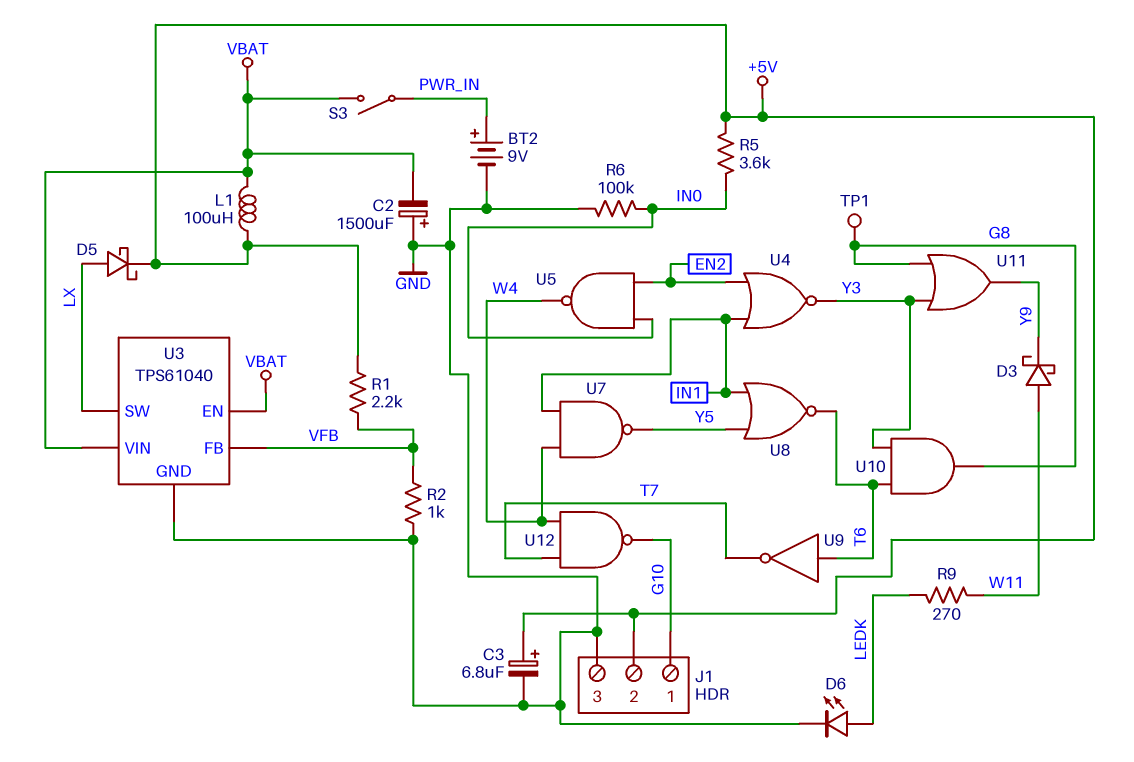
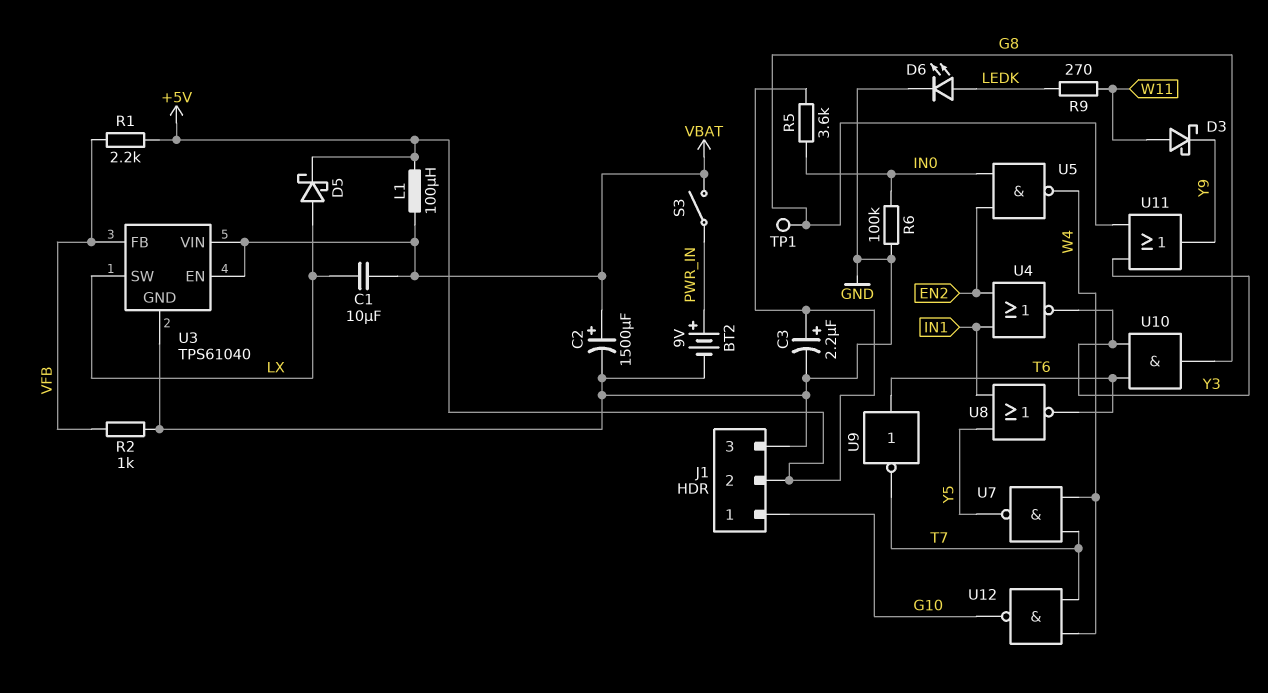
C1: none -> 10uF (LX, VBAT)
C2: 1500uF (plus GND, minus VBAT) -> 1500uF (plus VBAT, minus GND)
C3: 6.8uF (plus +5V, minus GND) -> 2.2uF (plus +5V, minus GND)
U7: NAND (in IN1, in W4, out Y5) -> NAND (in T7, in W4, out Y5)

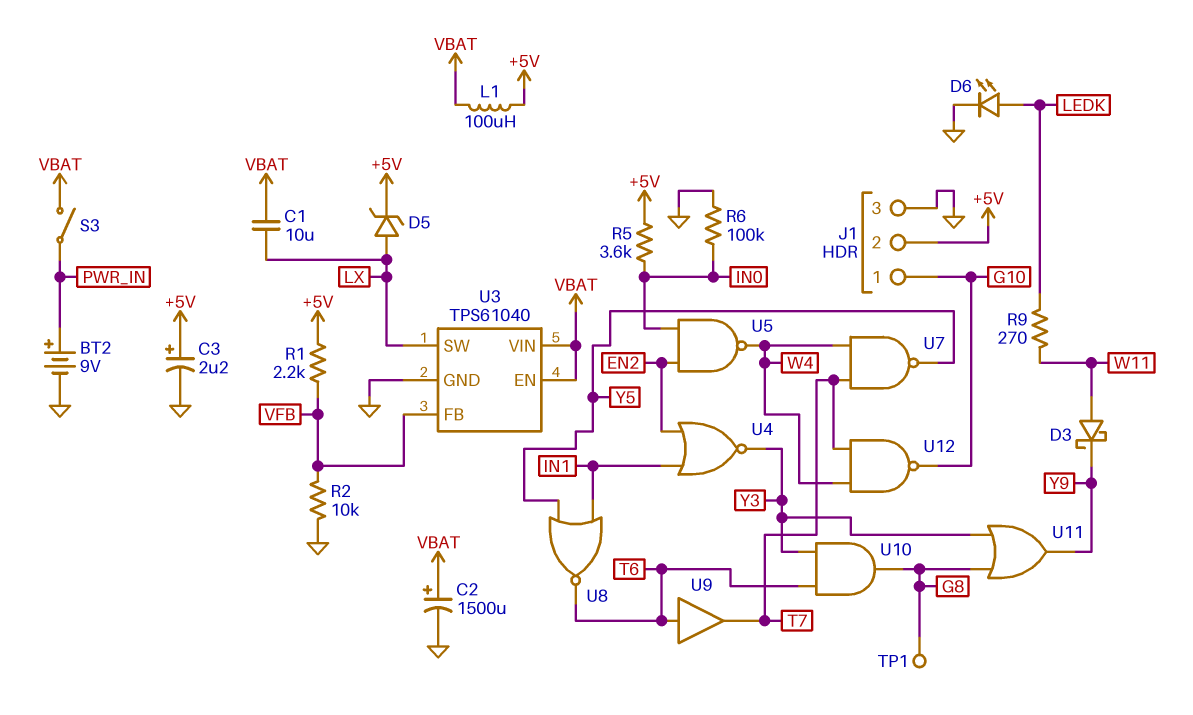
D5: schottky (A LX, K +5V) -> zener (A LX, K +5V)
R2: 1k (GND, VFB) -> 10k (GND, VFB)
U9: NOT (in T6, out T7) -> buffer (in T6, out T7)

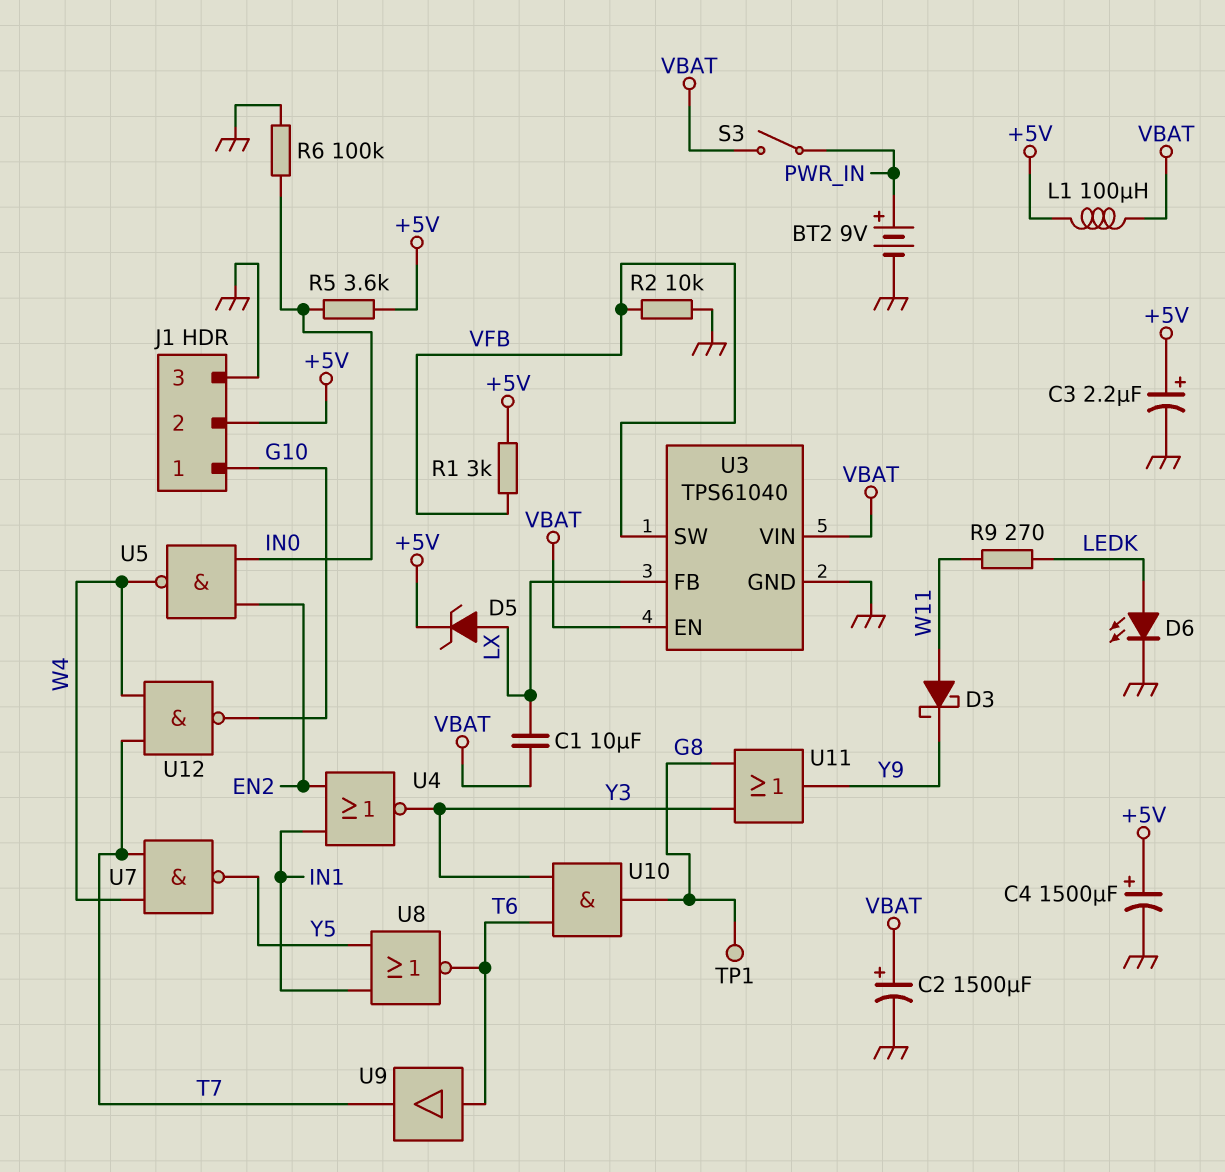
C4: none -> 1500uF (plus +5V, minus GND)
R1: 2.2k (+5V, VFB) -> 3k (+5V, VFB)
U3 pin FB: VFB -> LX
U3 pin SW: LX -> VFB

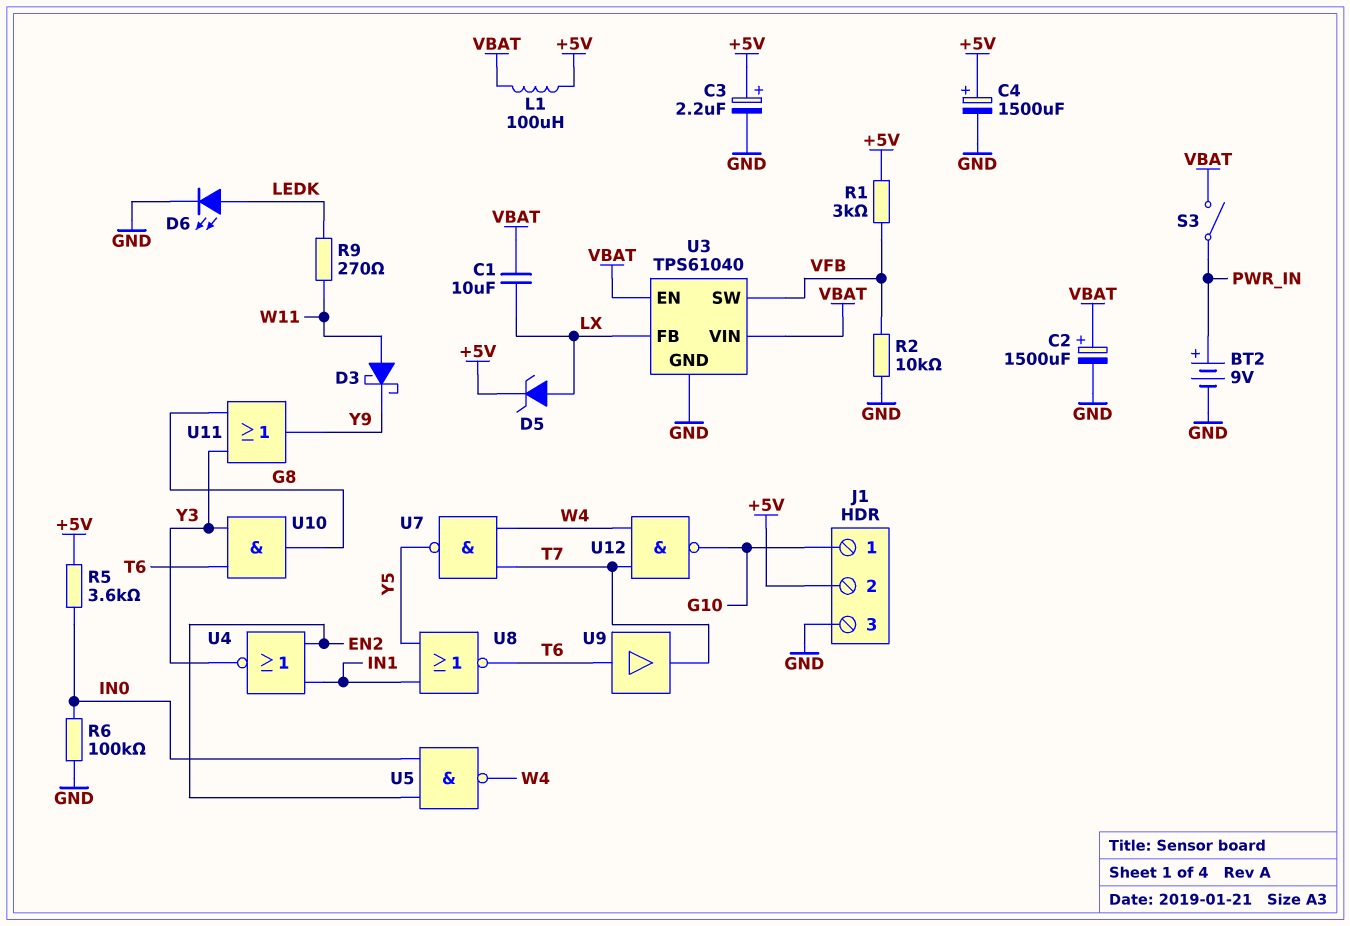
TP1: test point (G8) -> none

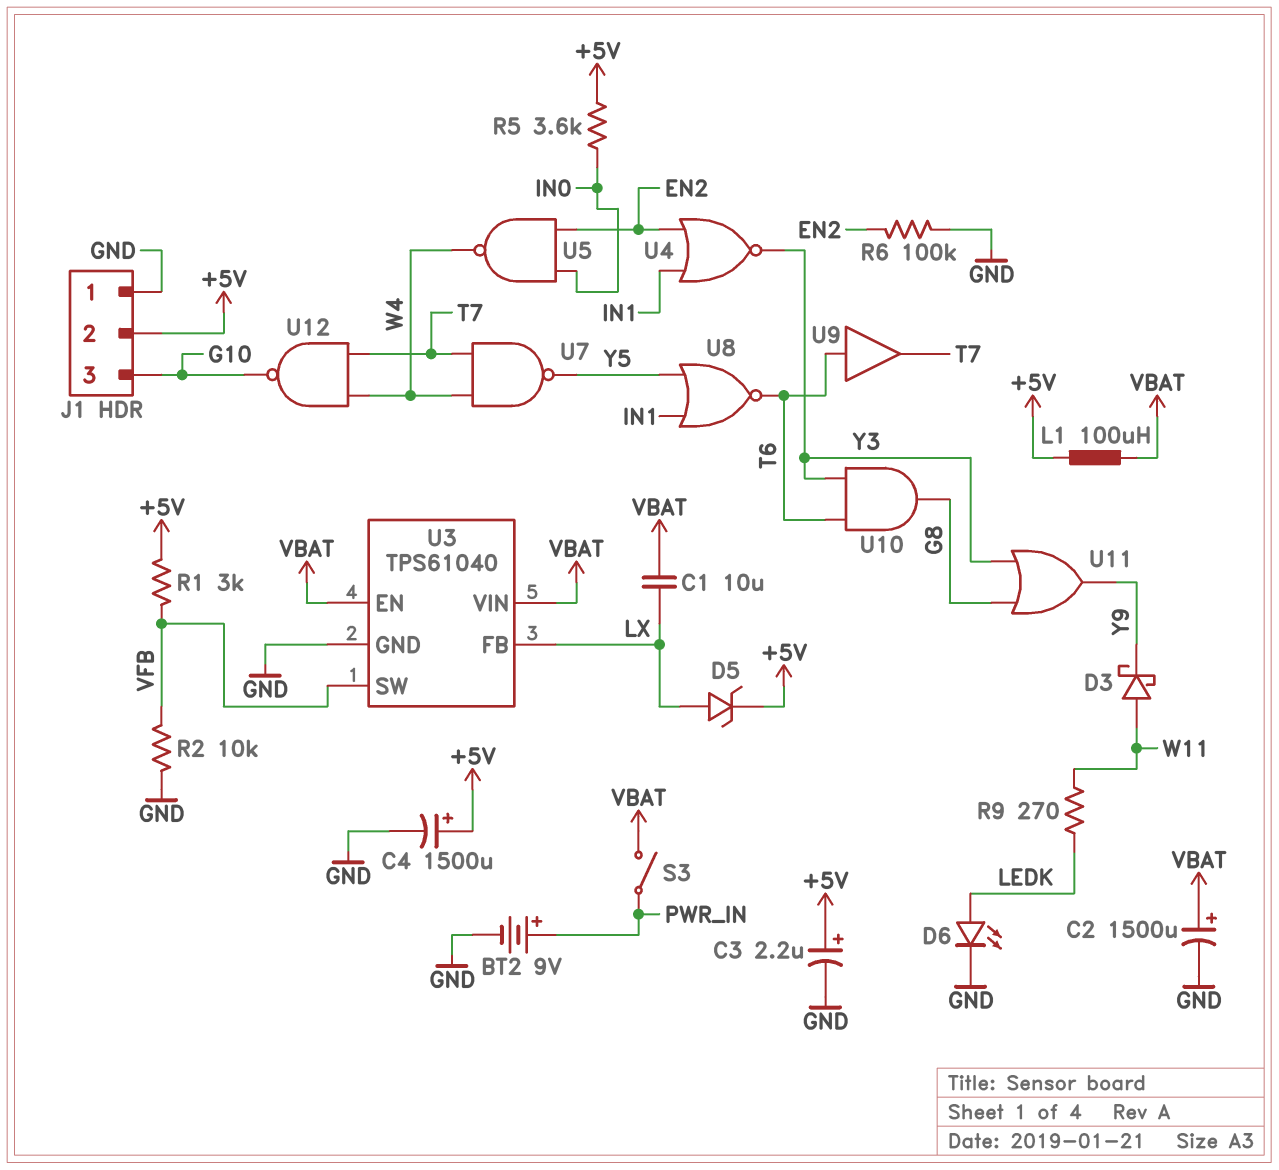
J1 pin 1: G10 -> GND
J1 pin 3: GND -> G10
R6: 100k (GND, IN0) -> 100k (EN2, GND)

